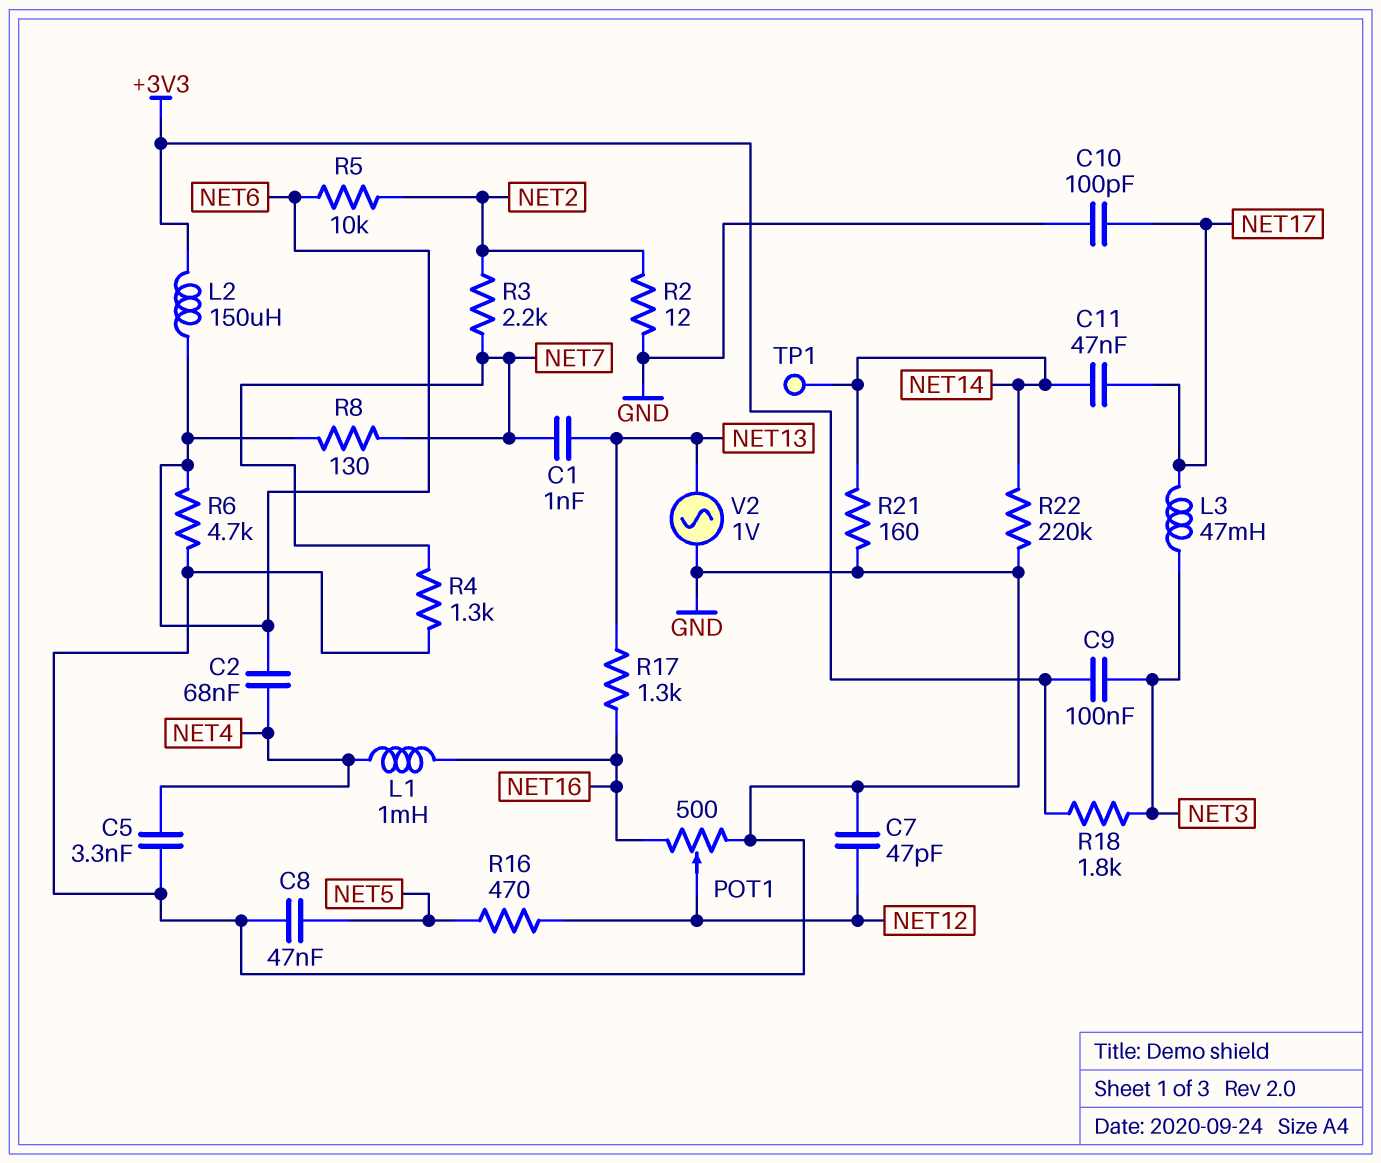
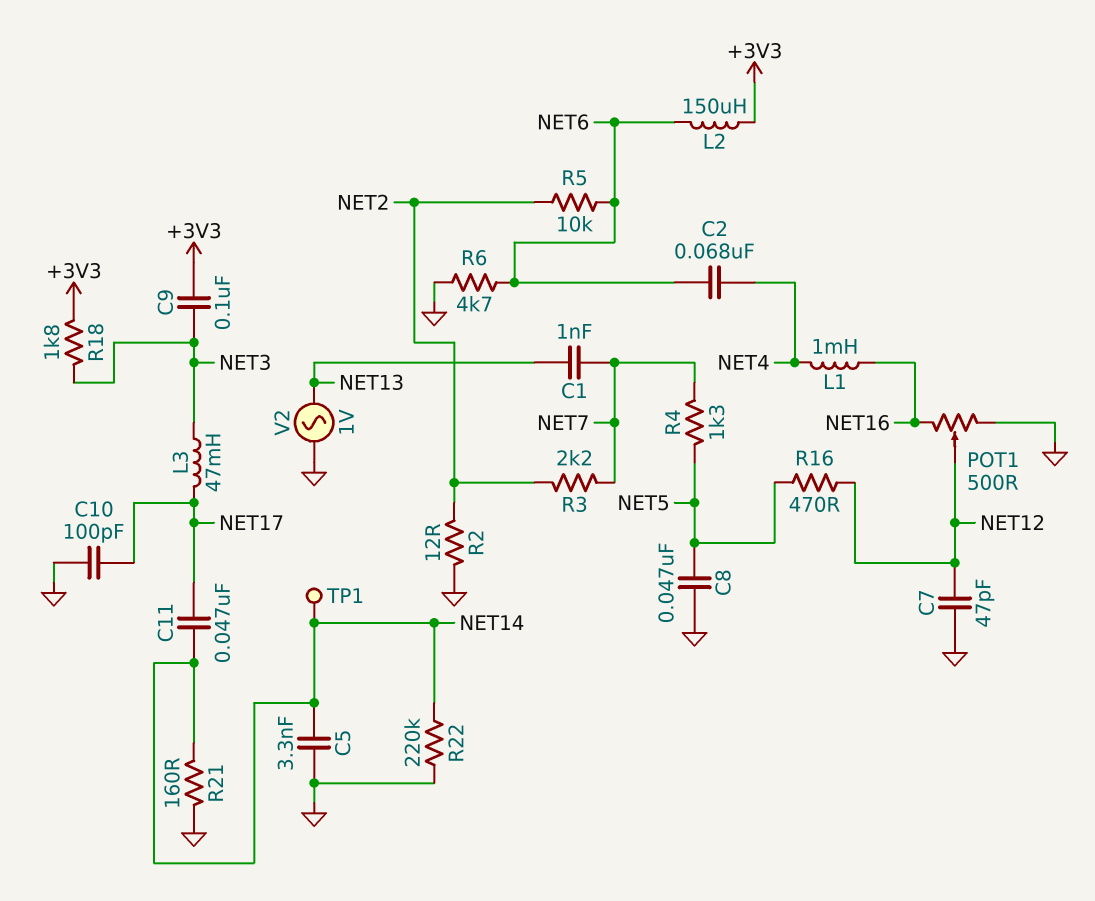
C5: 3.3nF (GND, NET4) -> 3.3nF (GND, NET14)
R4: 1.3k (GND, NET7) -> 1.3k (NET5, NET7)
R8: 130 (NET6, NET7) -> none
R17: 1.3k (NET13, NET16) -> none

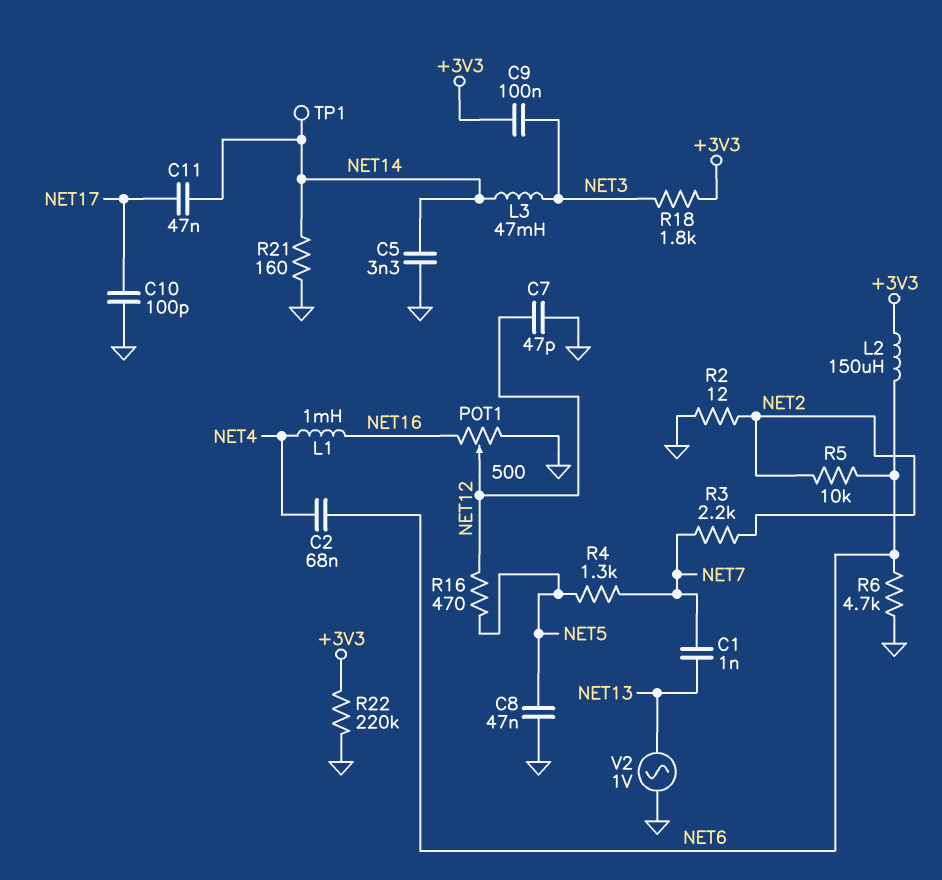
L3: 47mH (NET3, NET17) -> 47mH (NET3, NET14)
R22: 220k (GND, NET14) -> 220k (+3V3, GND)

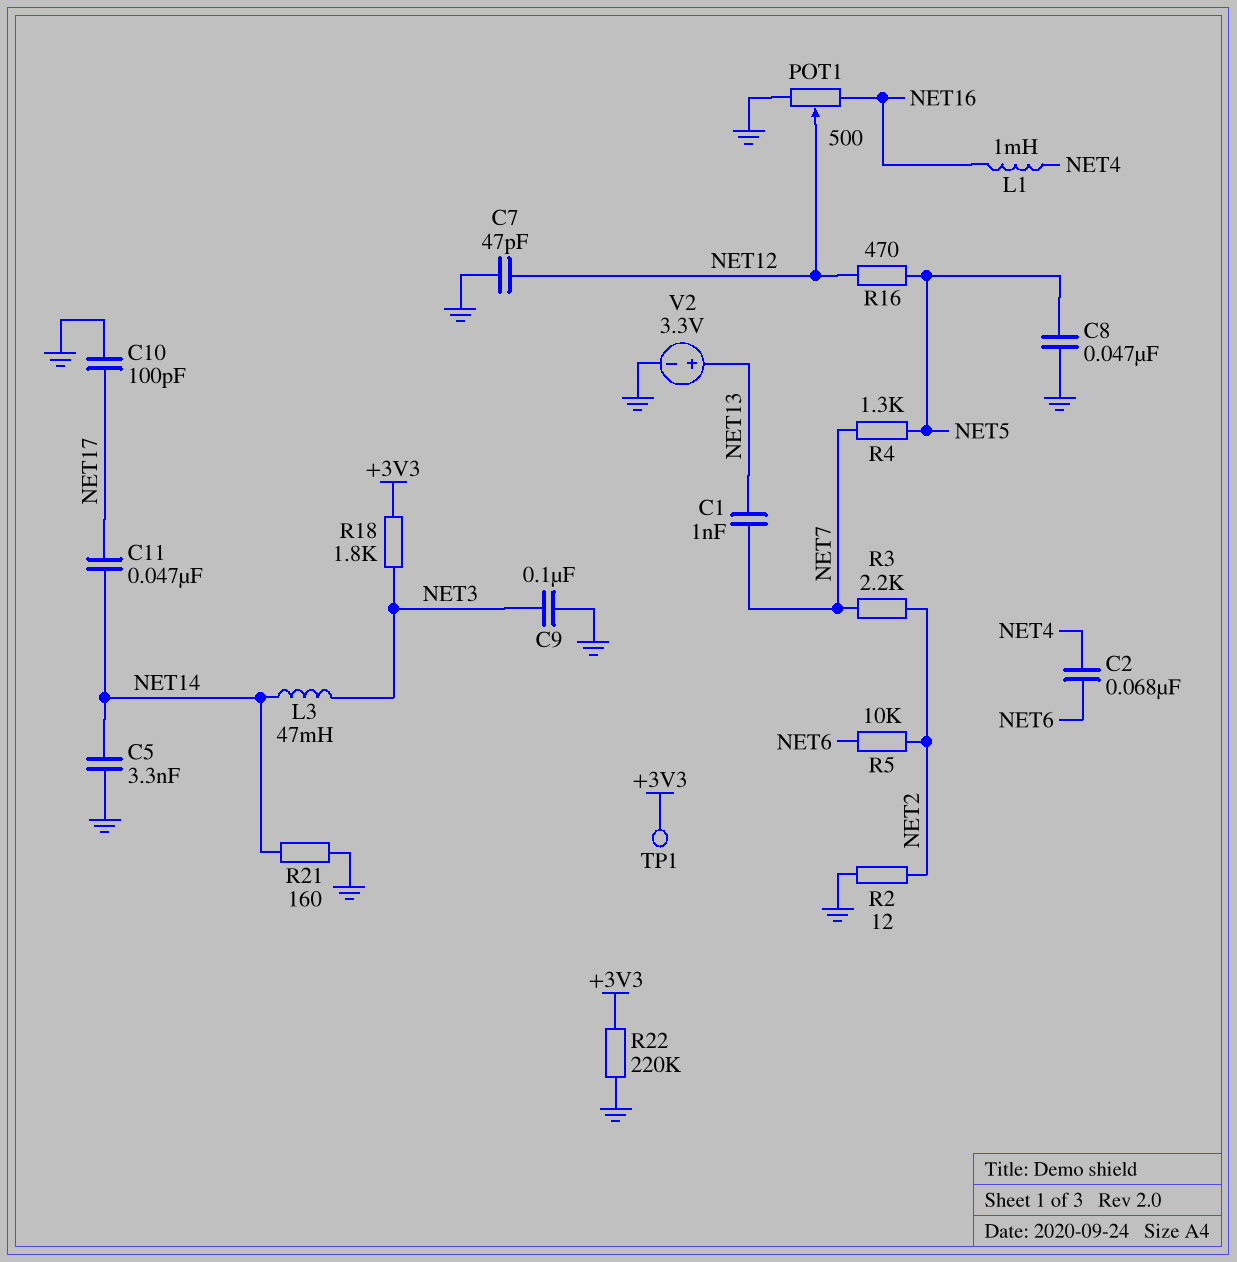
C9: 100nF (+3V3, NET3) -> 100nF (GND, NET3)
L2: 150uH (+3V3, NET6) -> none
R6: 4.7k (GND, NET6) -> none
TP1: test point (NET14) -> test point (+3V3)
V2: AC 1V (GND, NET13) -> 3.3V (plus NET13, minus GND)

